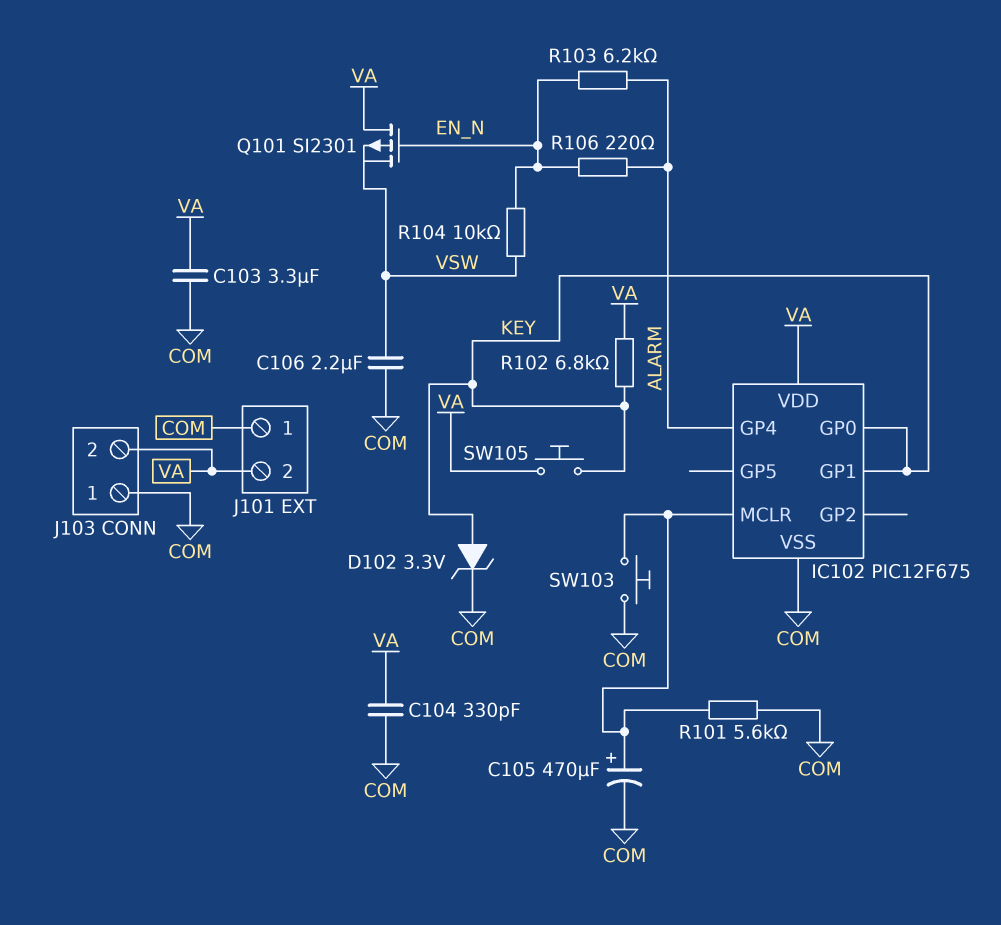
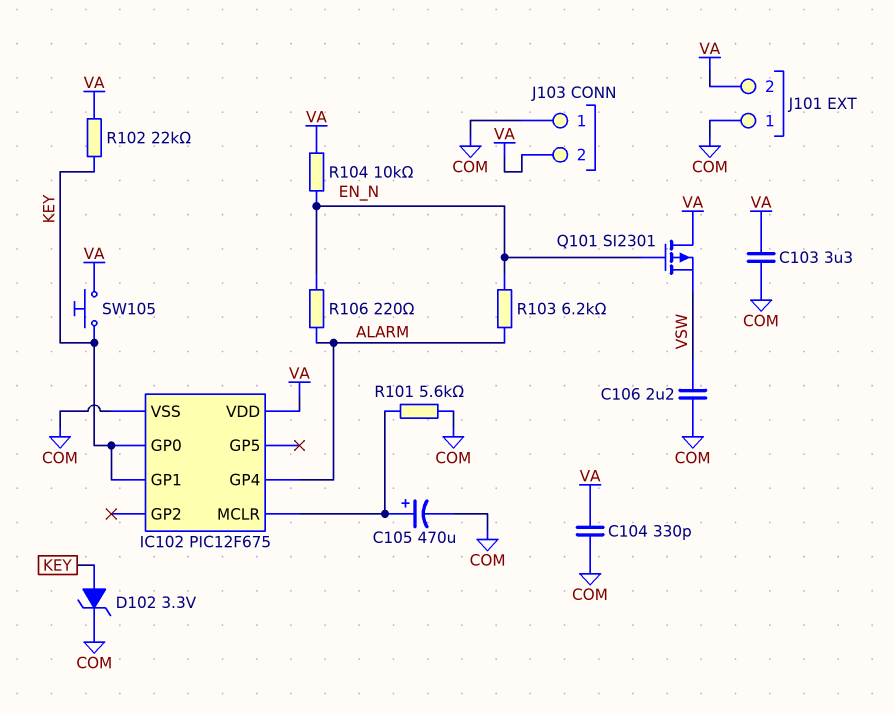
R102: 6.8k (KEY, VA) -> 22k (KEY, VA)
R104: 10k (EN_N, VSW) -> 10k (EN_N, VA)
SW103: button (COM, IC102/MCLR) -> none

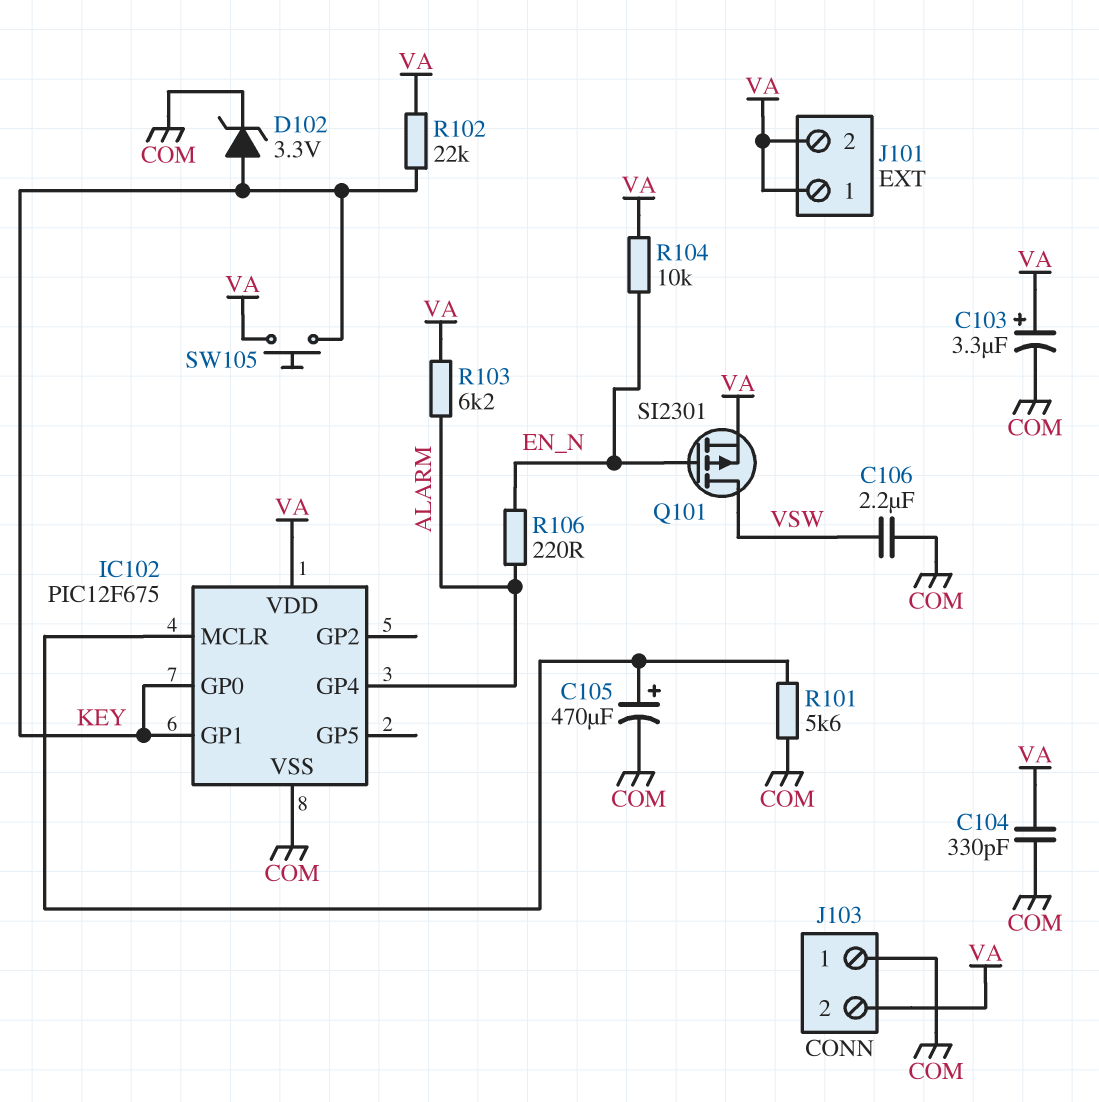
C103: 3.3uF (COM, VA) -> 3.3uF (plus VA, minus COM)
J101 pin 1: COM -> VA
Q101: PMOS SI2301 (G EN_N, D VA, S VSW) -> PMOS SI2301 (G EN_N, D VSW, S VA)
R103: 6.2k (ALARM, EN_N) -> 6.2k (ALARM, VA)

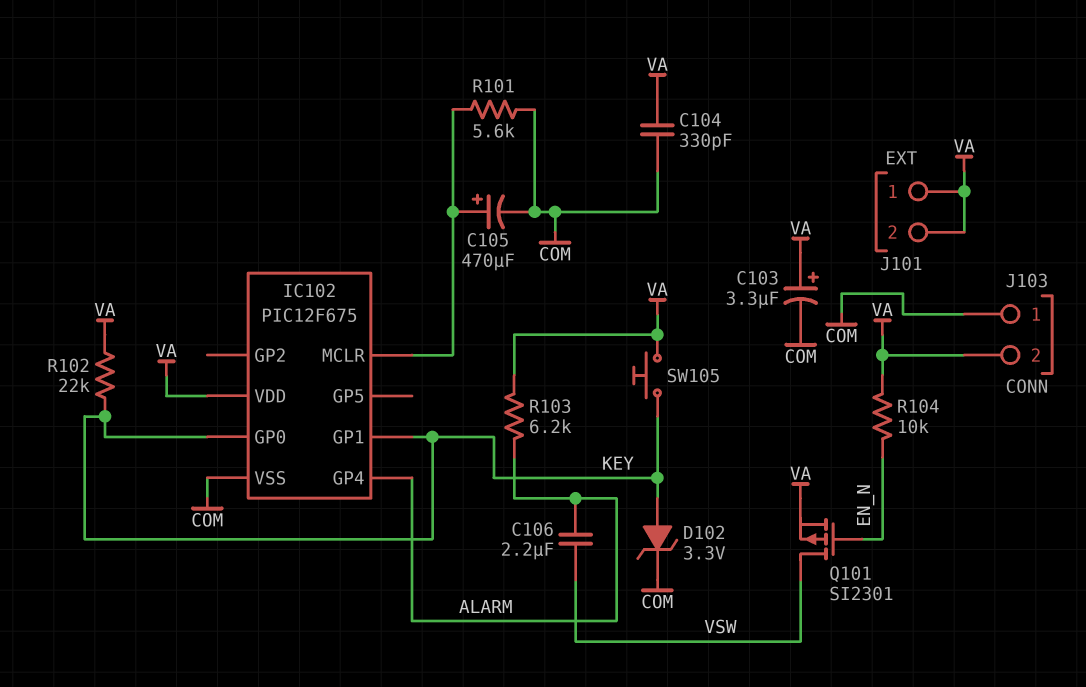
C106: 2.2uF (COM, VSW) -> 2.2uF (ALARM, VSW)
R106: 220 (ALARM, EN_N) -> none

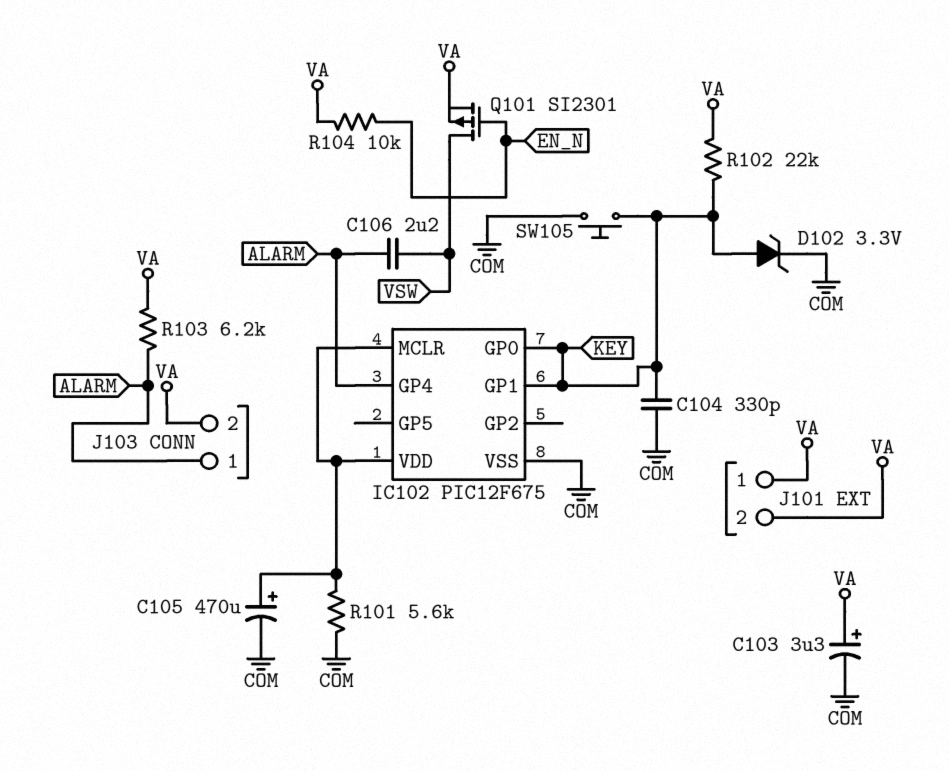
C104: 330pF (COM, VA) -> 330pF (COM, KEY)
IC102 pin VDD: VA -> IC102/MCLR
J103 pin 1: COM -> ALARM
SW105: button (KEY, VA) -> button (COM, KEY)

